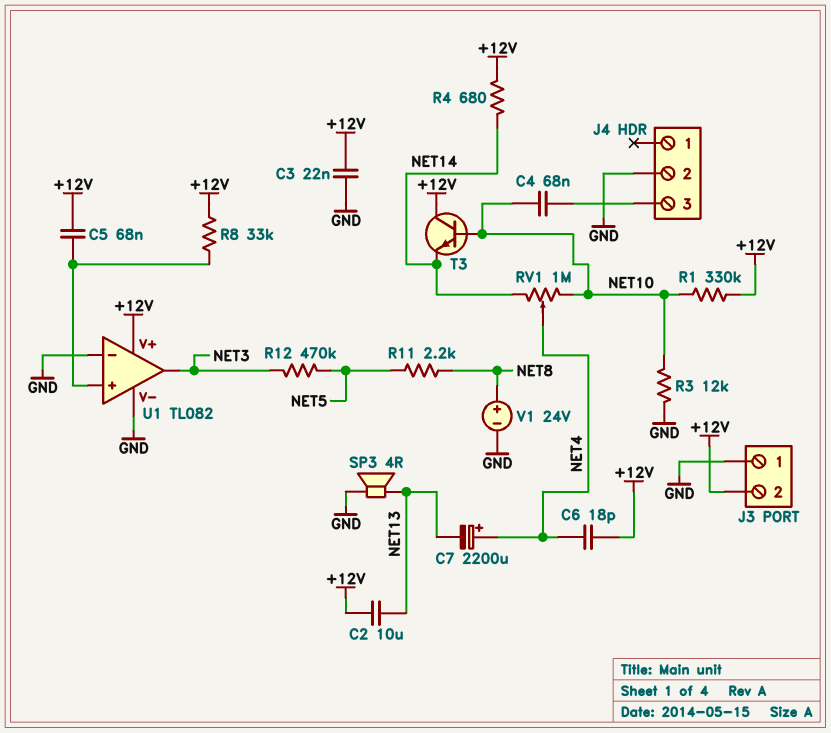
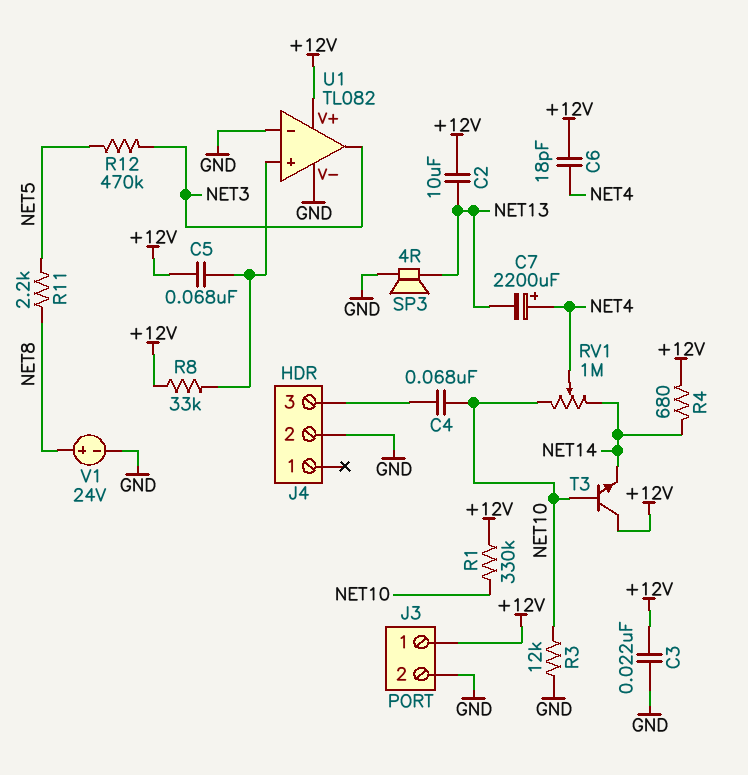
J3 pin 1: GND -> +12V
J3 pin 2: +12V -> GND

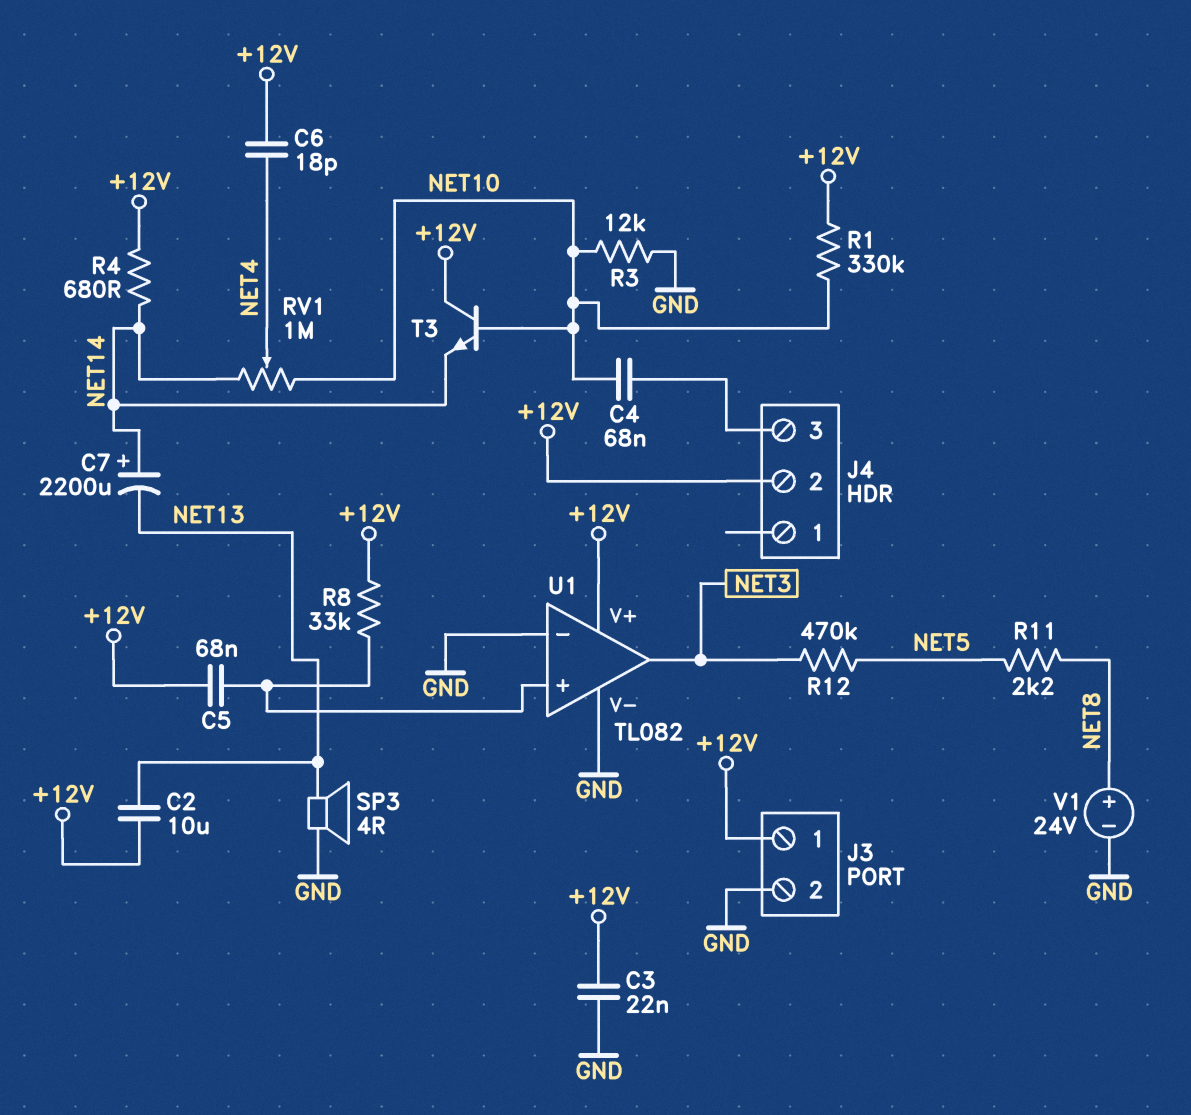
C7: 2200uF (plus NET4, minus NET13) -> 2200uF (plus NET14, minus NET13)
J4 pin 2: GND -> +12V

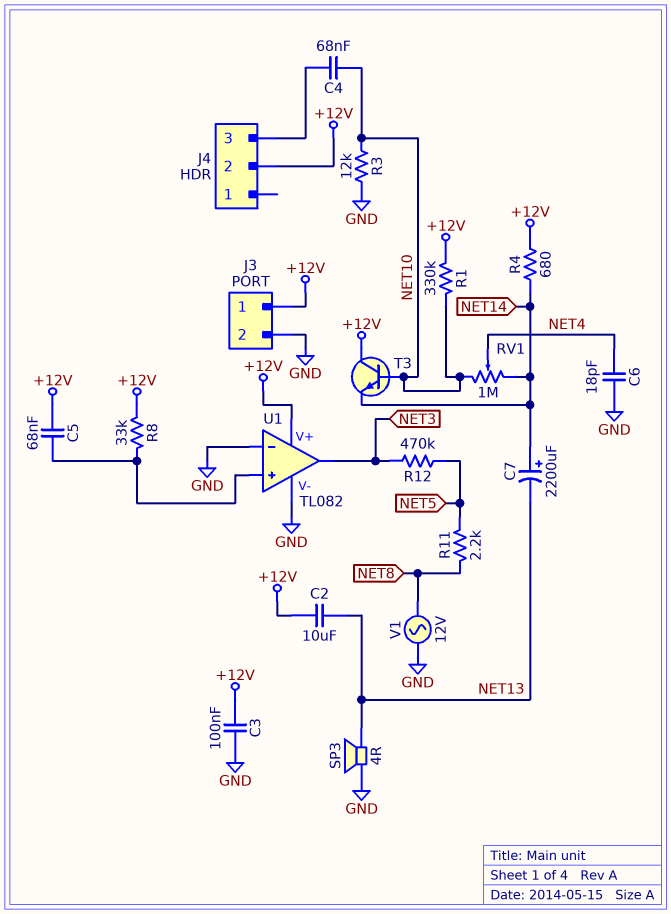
C3: 22nF (+12V, GND) -> 100nF (+12V, GND)
C6: 18pF (+12V, NET4) -> 18pF (GND, NET4)
V1: 24V (plus NET8, minus GND) -> AC 12V (GND, NET8)

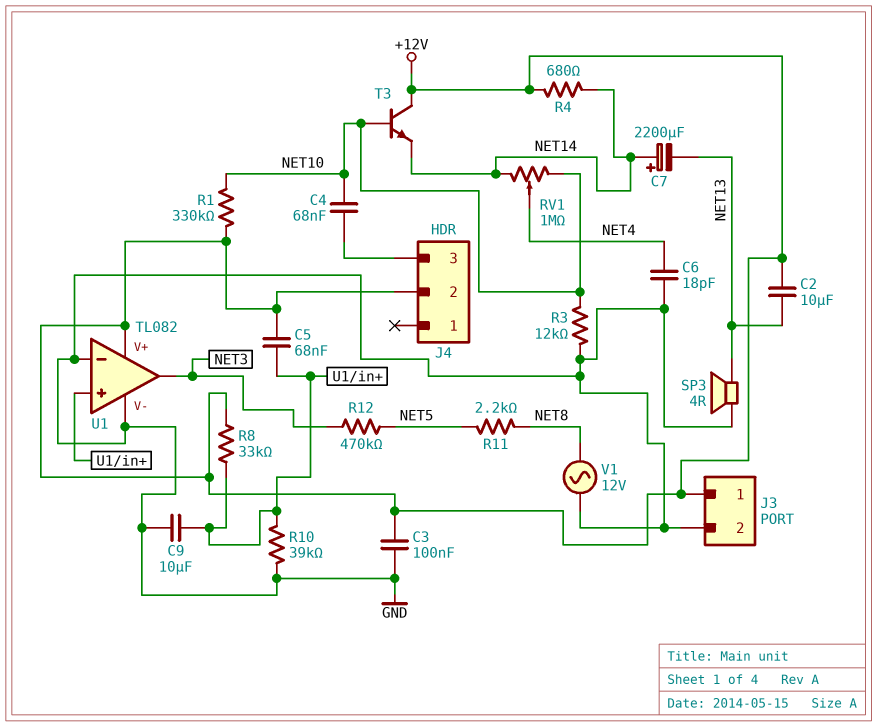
C9: none -> 10uF (GND, U1/in+)
R10: none -> 39k (GND, U1/in+)

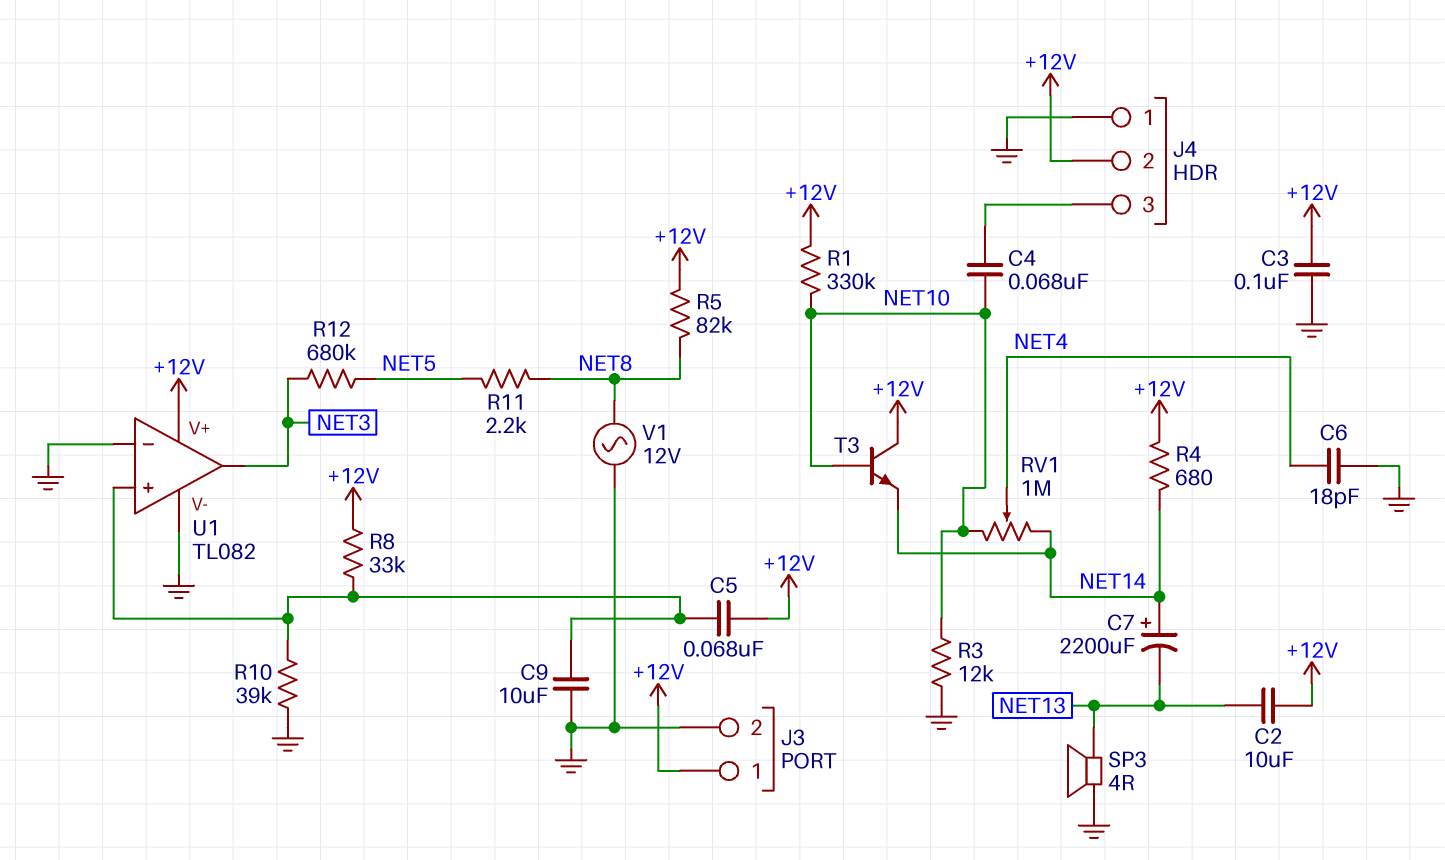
J4 pin 1: none -> GND
R5: none -> 82k (+12V, NET8)
R12: 470k (NET3, NET5) -> 680k (NET3, NET5)

